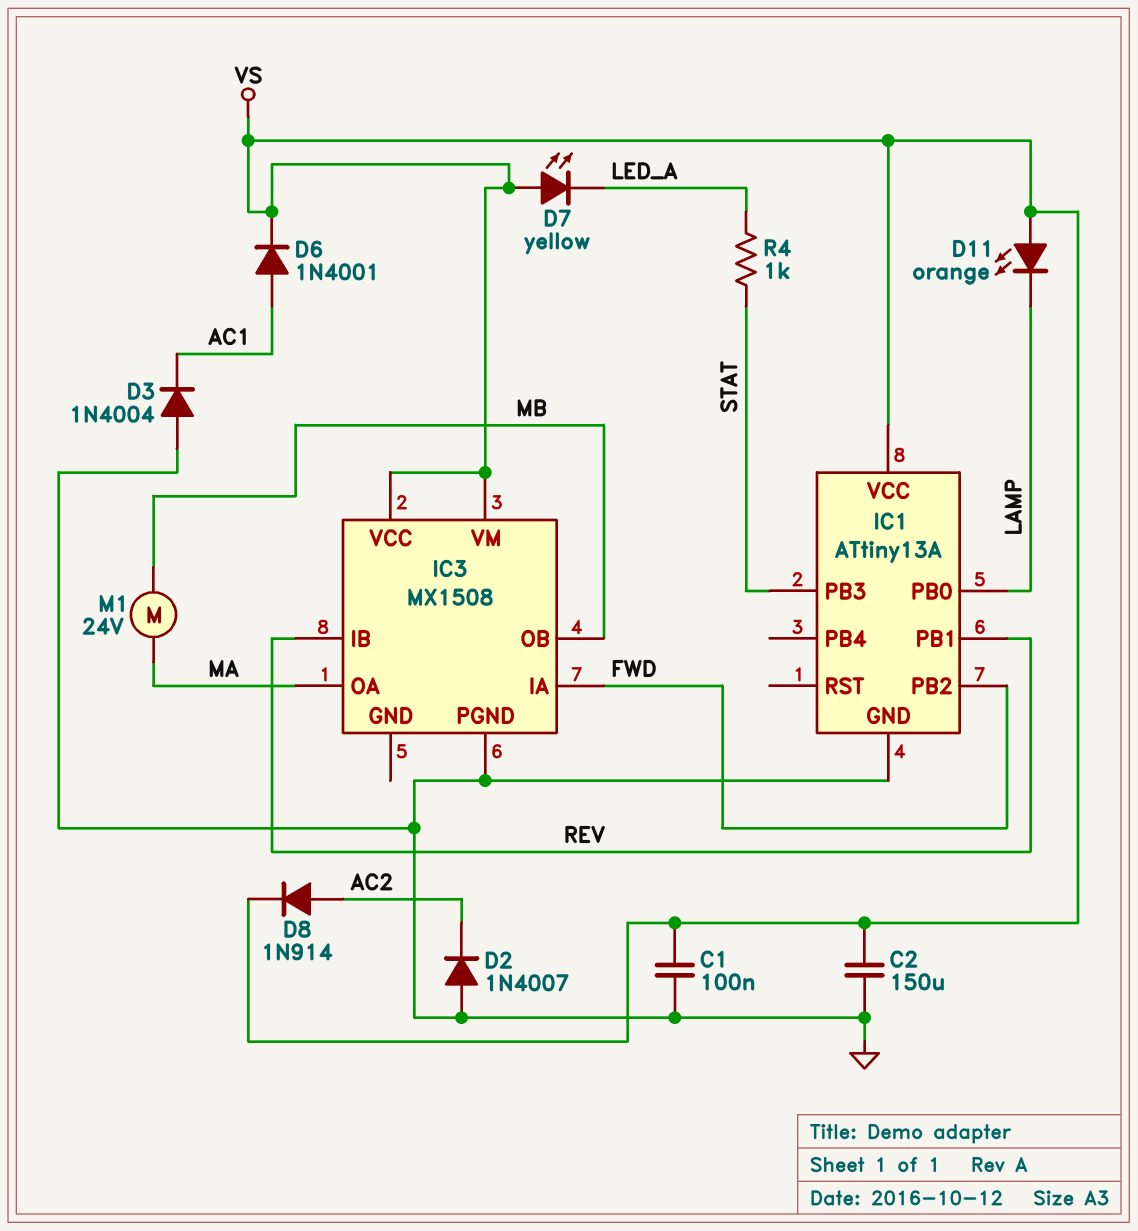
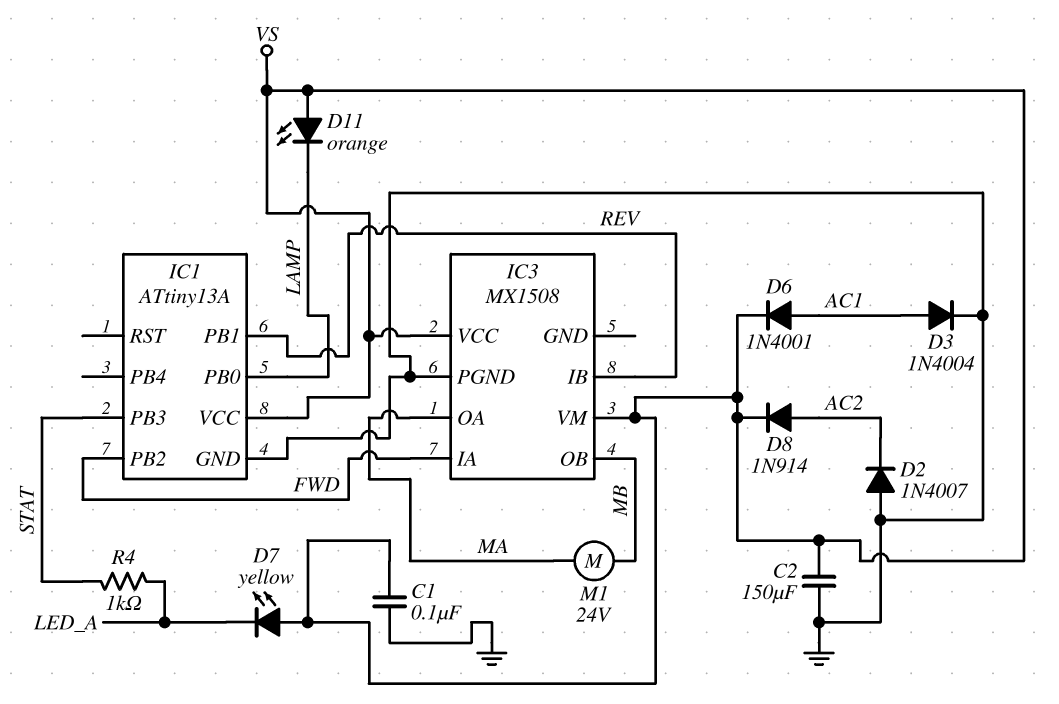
D3: diode 1N4004 (A GND, K AC1) -> diode 1N4004 (A AC1, K GND)

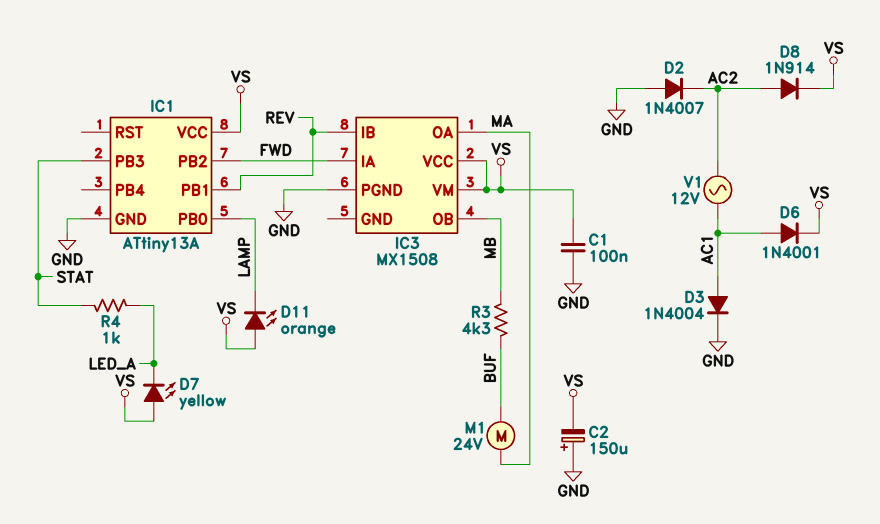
C2: 150uF (GND, VS) -> 150uF (plus GND, minus VS)
M1: motor 24V (MA, MB) -> motor 24V (BUF, MA)
R3: none -> 4.3k (BUF, MB)
V1: none -> AC 12V (AC1, AC2)

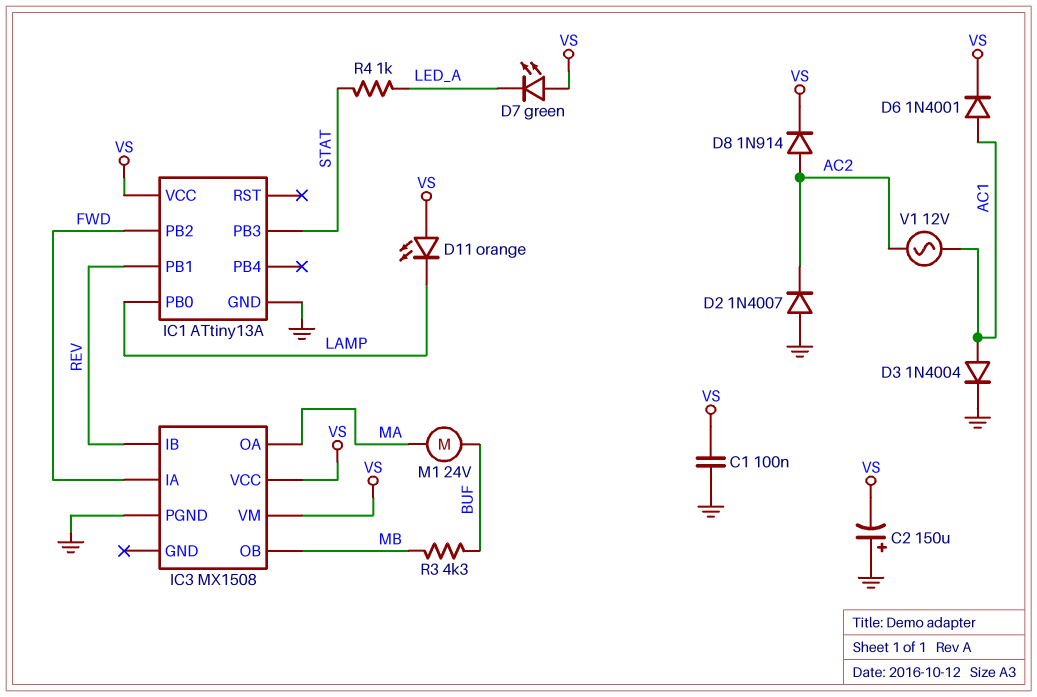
D7: LED yellow (A VS, K LED_A) -> LED green (A VS, K LED_A)

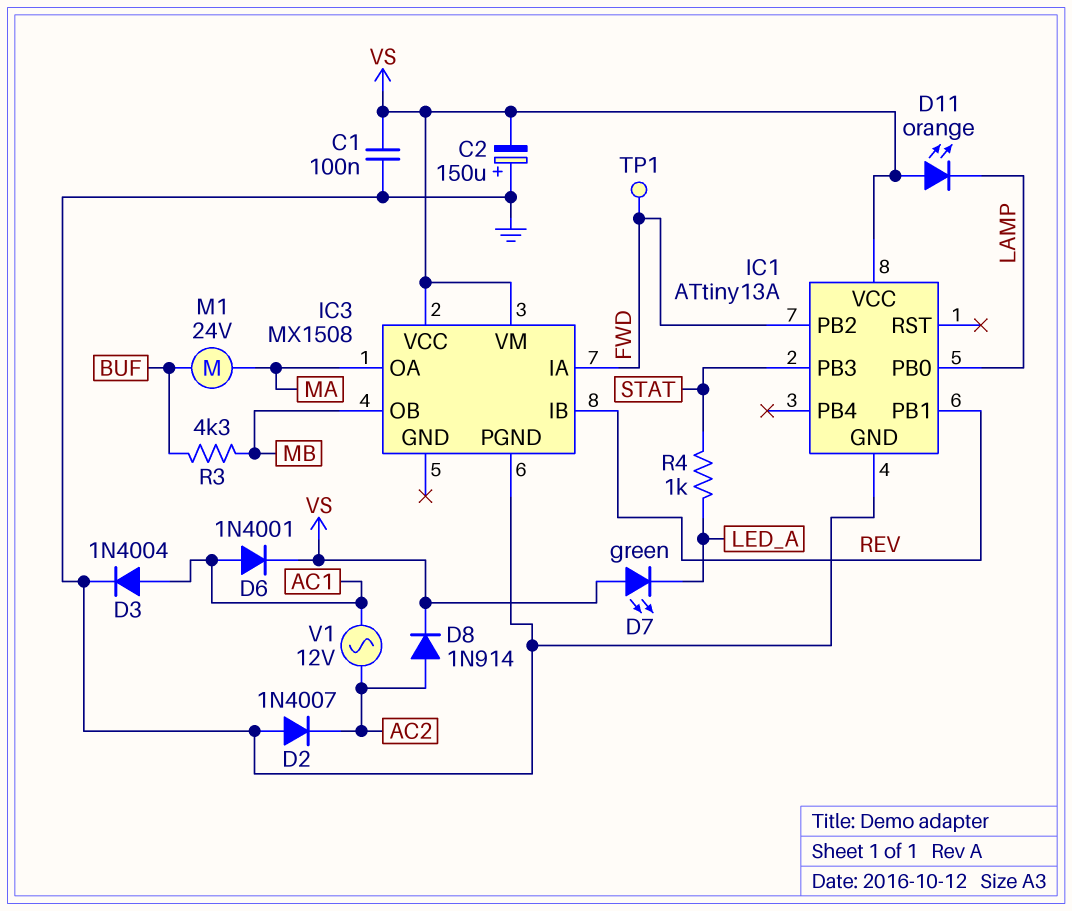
TP1: none -> test point (FWD)

